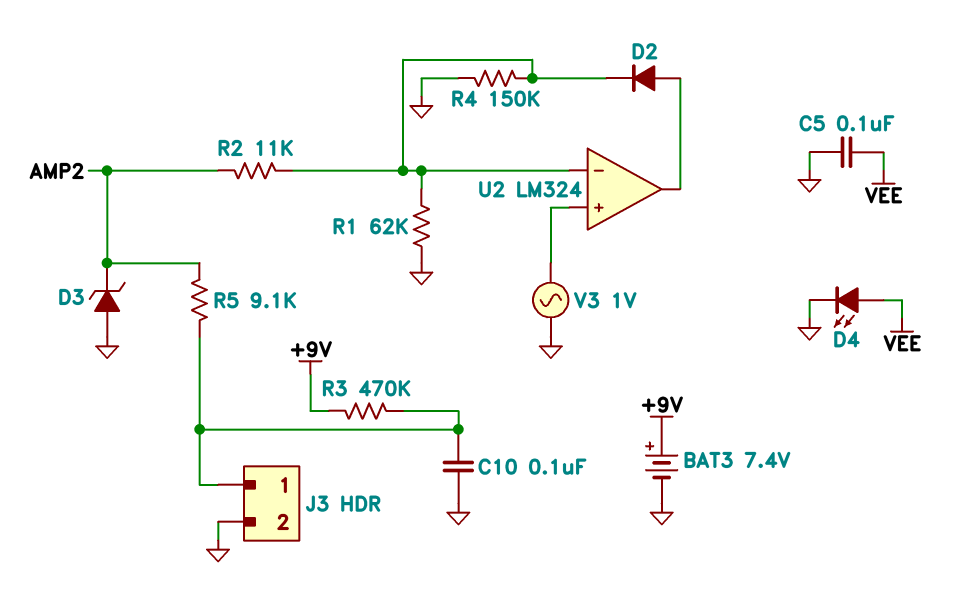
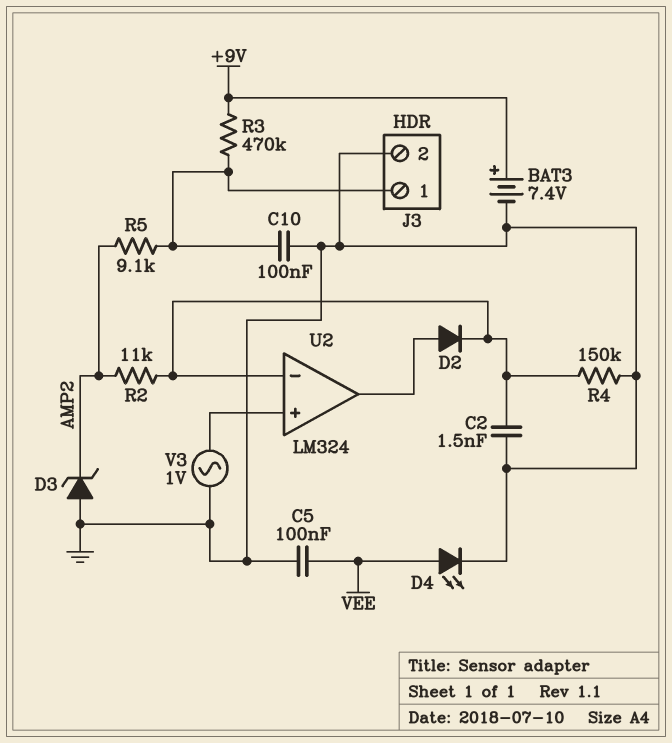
C2: none -> 1.5nF (GND, U2/in-)
R1: 62k (GND, U2/in-) -> none

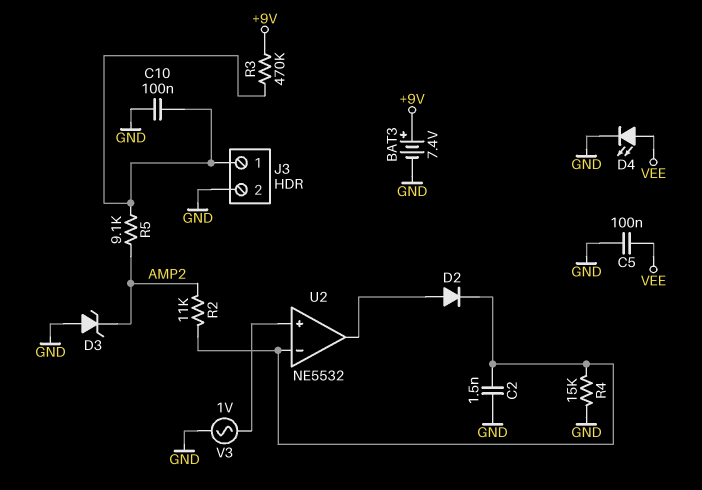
R4: 150k (GND, U2/in-) -> 15k (GND, U2/in-)
U2: LM324 -> NE5532

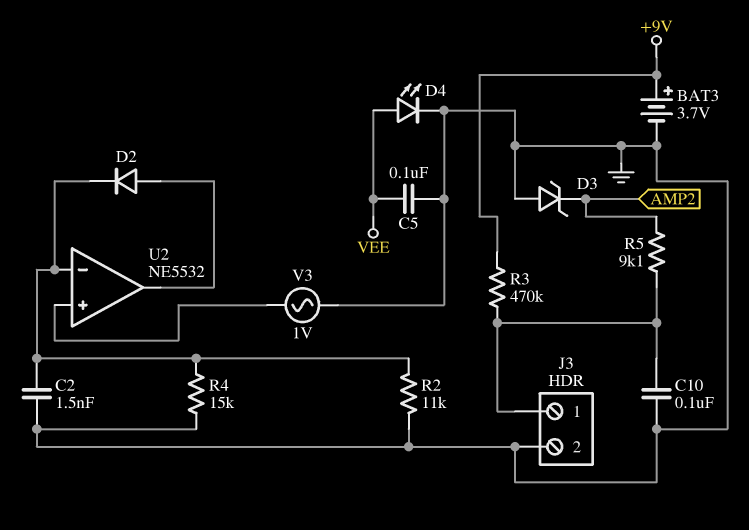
BAT3: 7.4V (plus +9V, minus GND) -> 3.7V (plus +9V, minus GND)
R2: 11k (AMP2, U2/in-) -> 11k (GND, U2/in-)

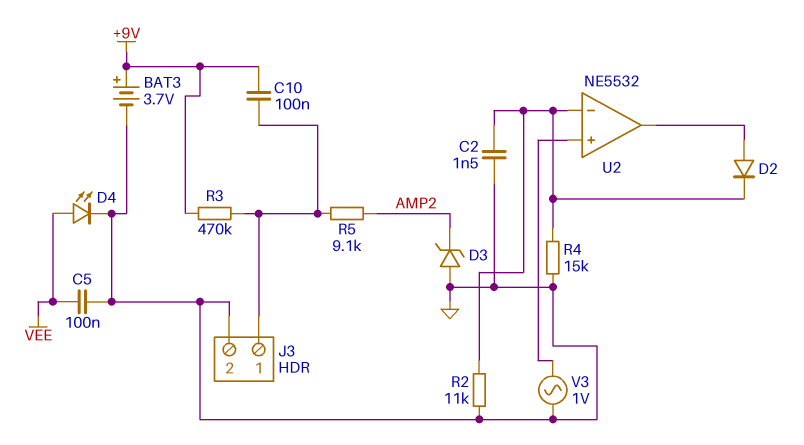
C10: 100nF (GND, J3/1) -> 100nF (+9V, J3/1)

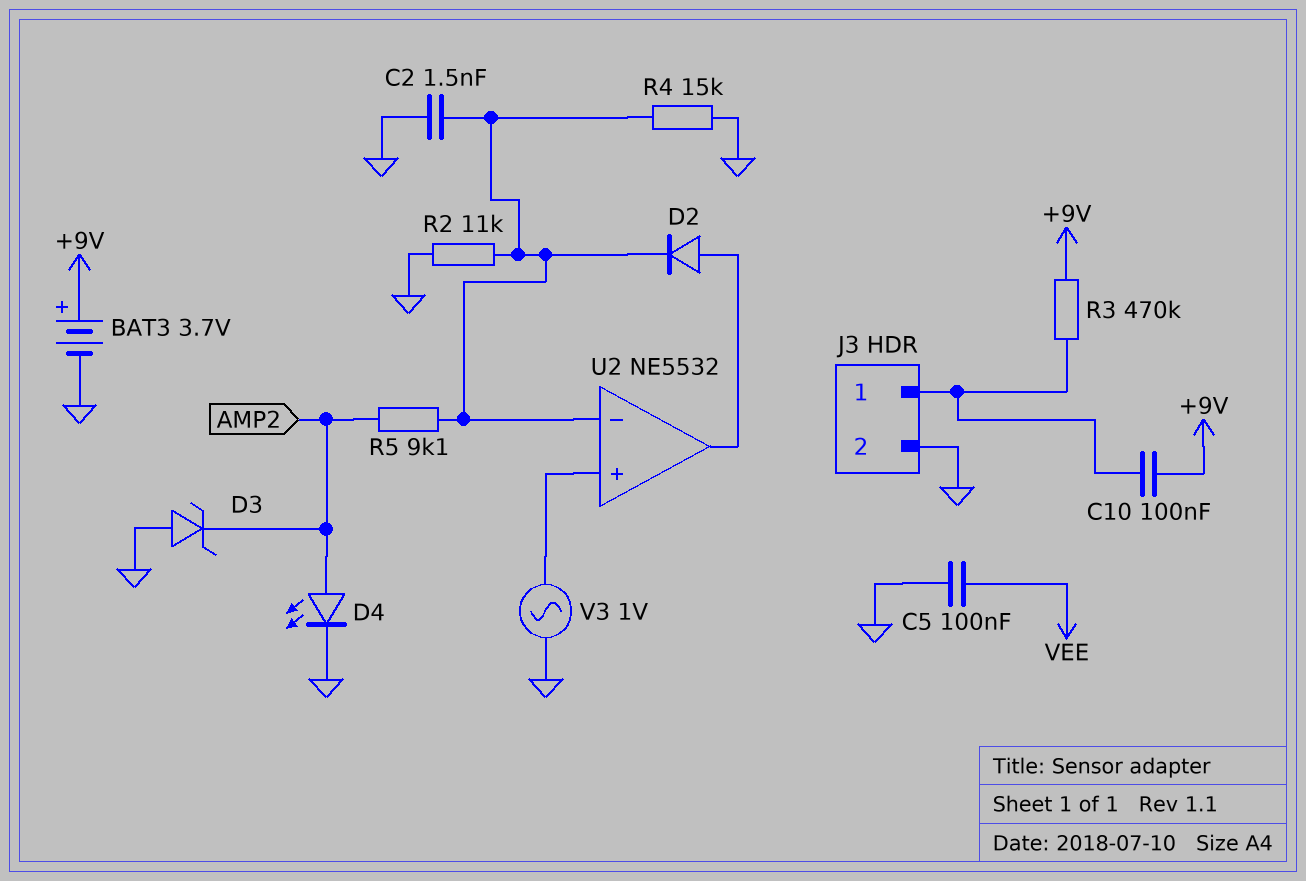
D4: LED (A VEE, K GND) -> LED (A AMP2, K GND)
R5: 9.1k (AMP2, J3/1) -> 9.1k (AMP2, U2/in-)

